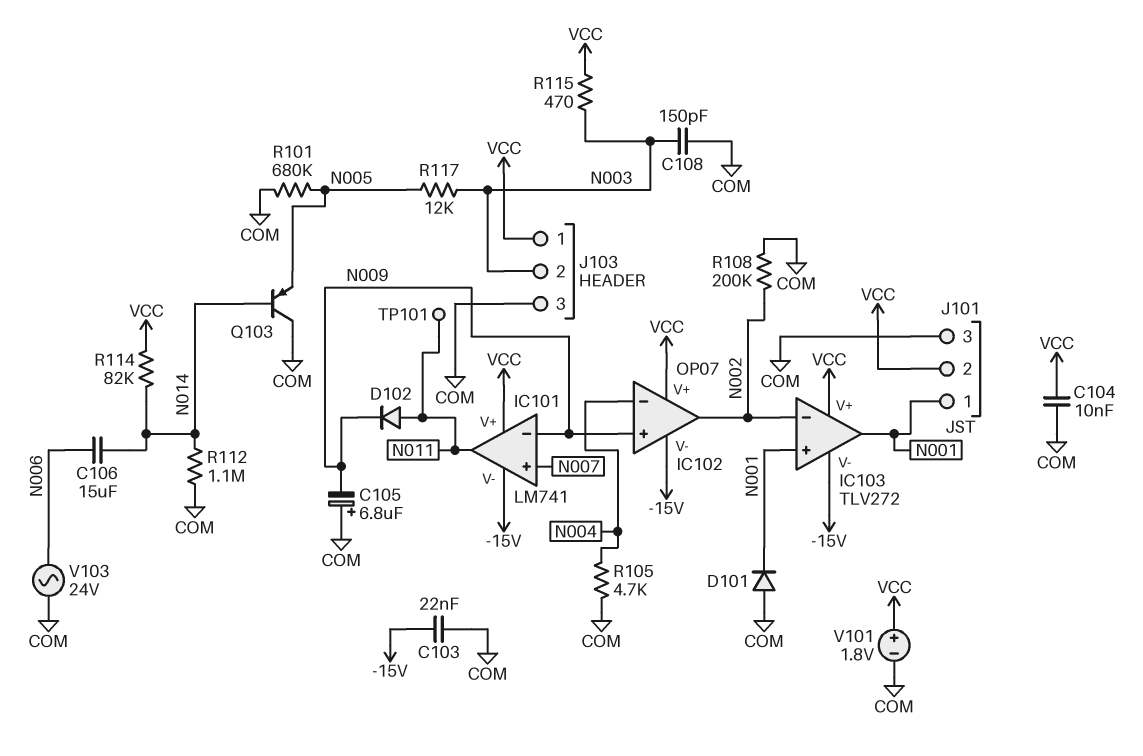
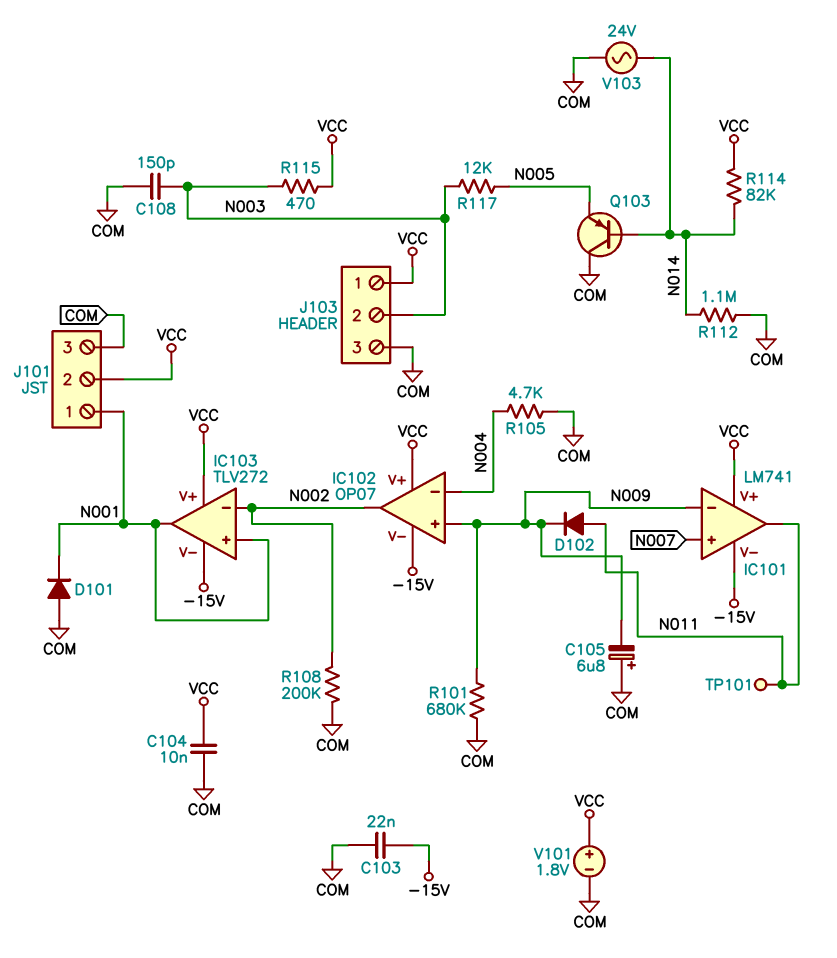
C106: 15uF (N006, N014) -> none
R101: 680k (COM, N005) -> 680k (COM, N009)
V103: AC 24V (COM, N006) -> AC 24V (COM, N014)

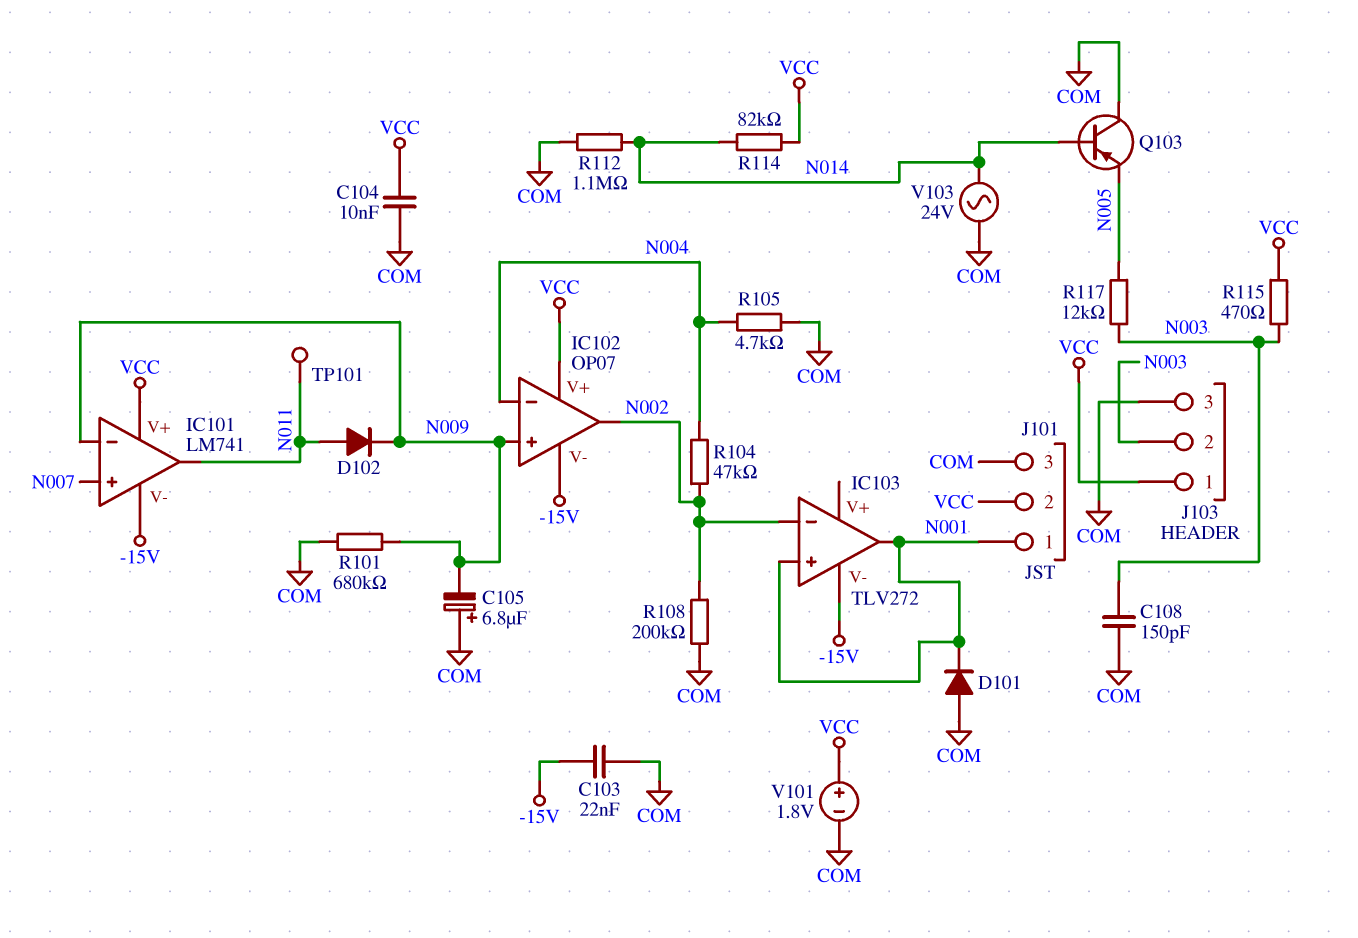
IC103 pin V+: VCC -> none
R104: none -> 47k (N002, N004)

